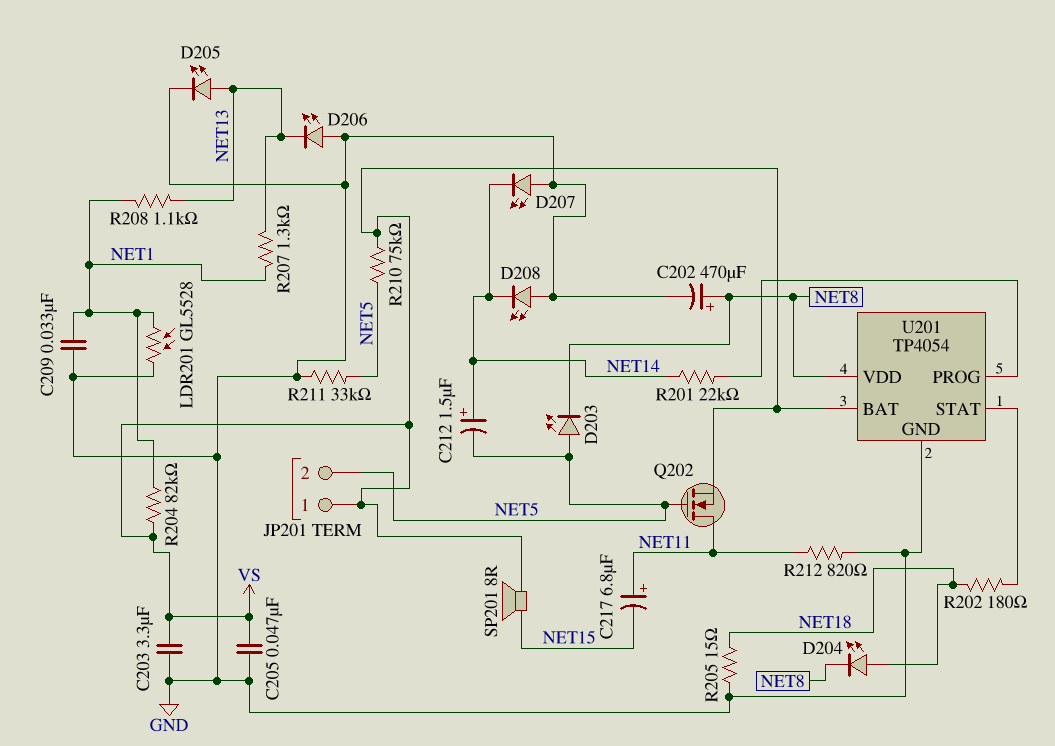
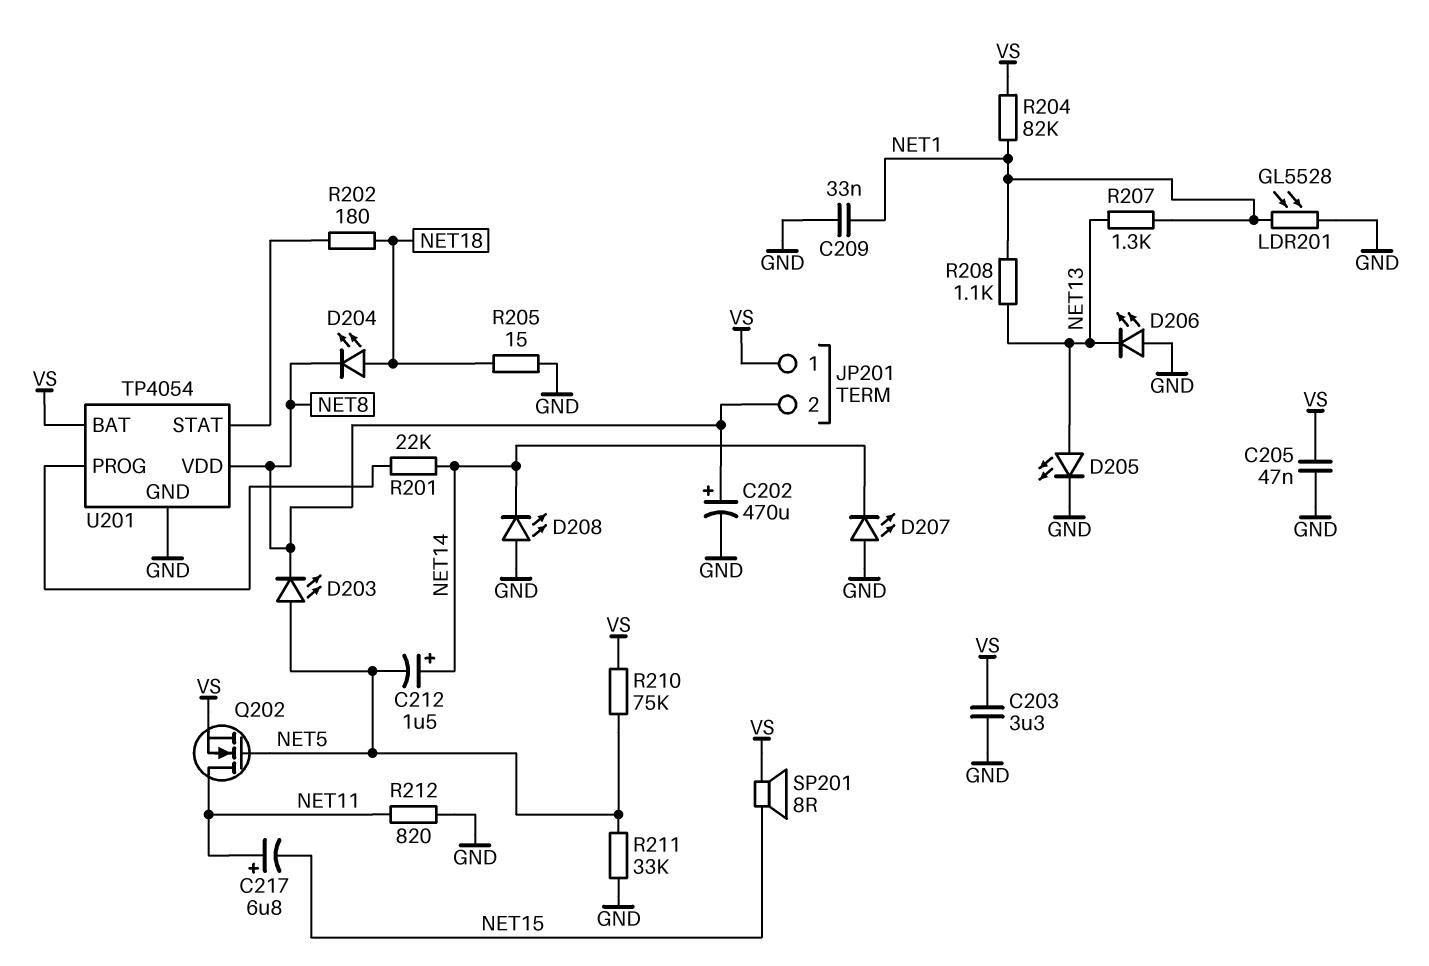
JP201 pin 2: NET5 -> NET8

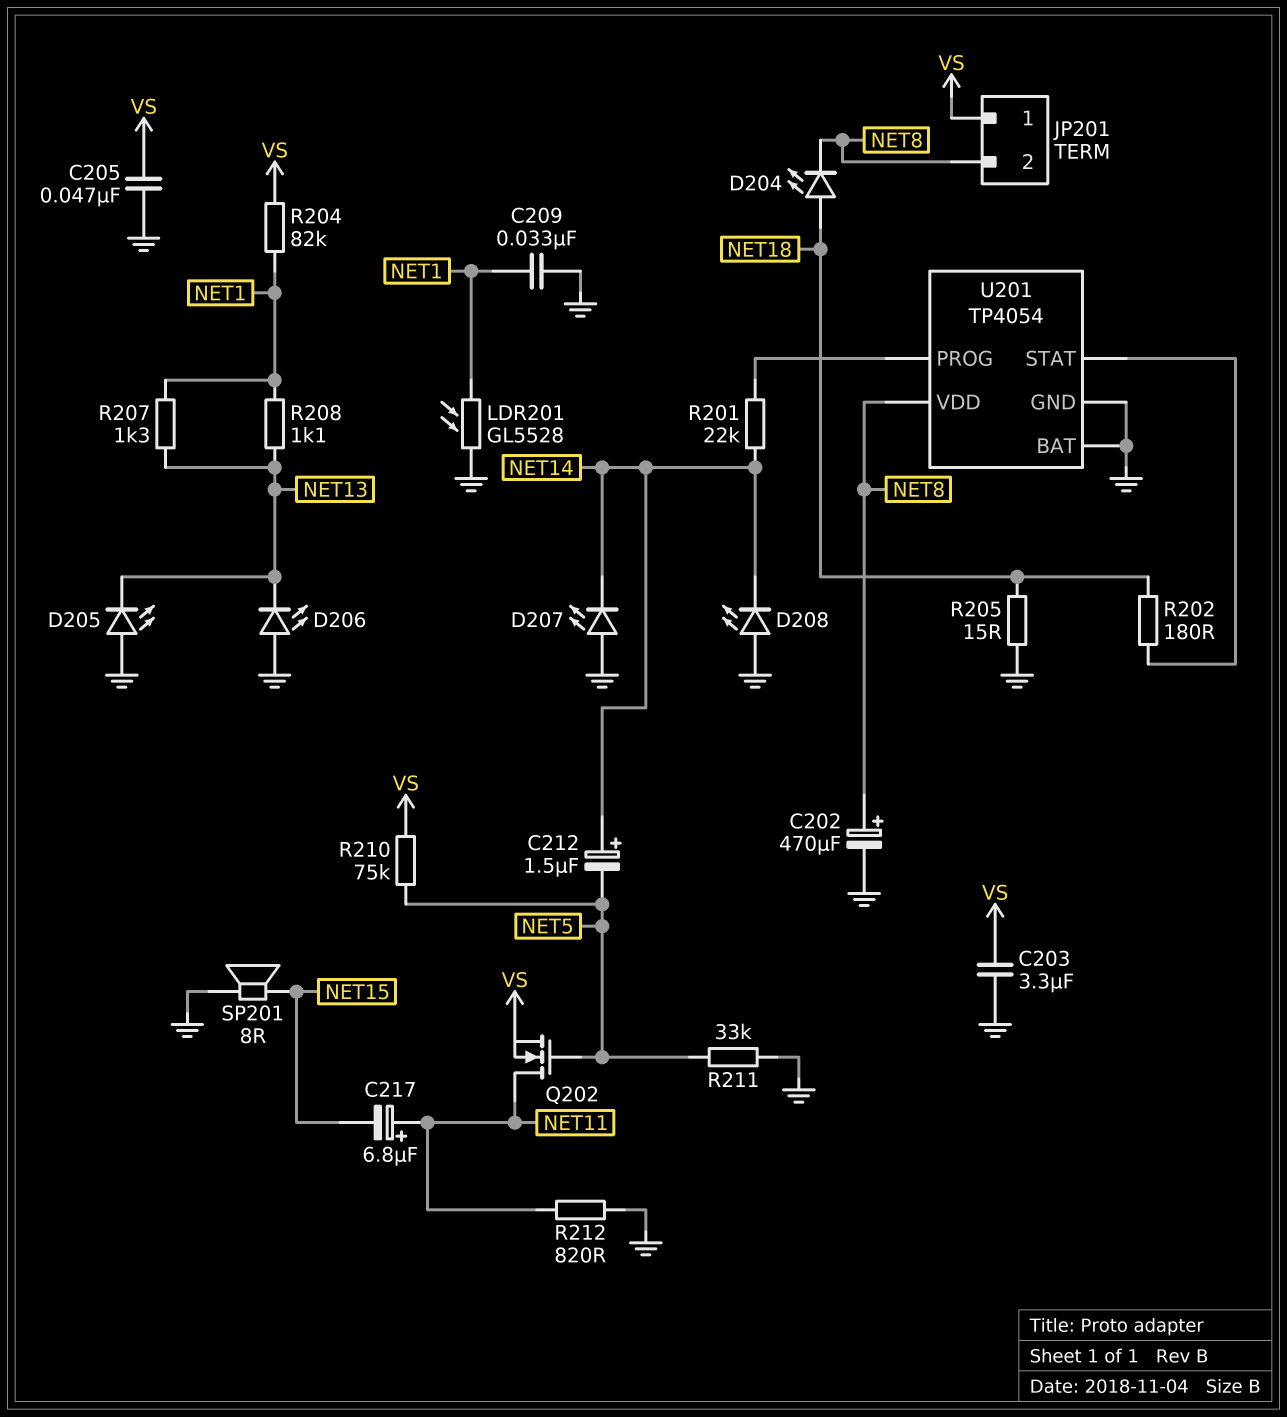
D203: LED (A NET5, K NET8) -> none
D205: LED (A NET13, K GND) -> LED (A GND, K NET13)
SP201: speaker 8R (NET15, VS) -> speaker 8R (GND, NET15)
U201 pin BAT: VS -> GND

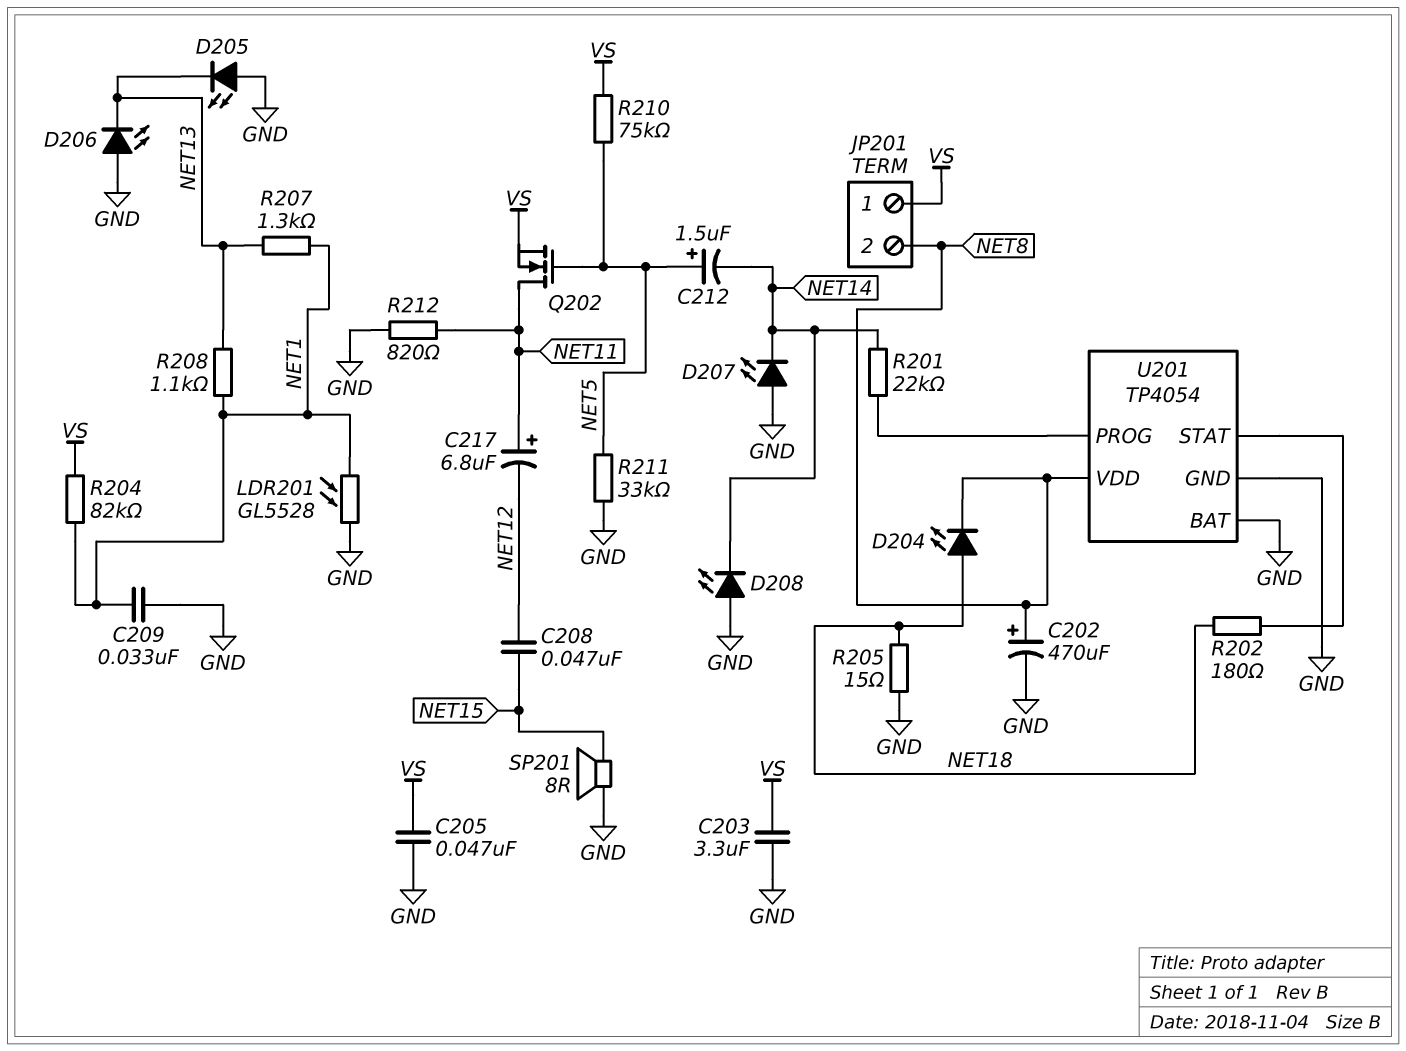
C208: none -> 47nF (NET12, NET15)
C212: 1.5uF (plus NET14, minus NET5) -> 1.5uF (plus NET5, minus NET14)
C217: 6.8uF (plus NET11, minus NET15) -> 6.8uF (plus NET11, minus NET12)

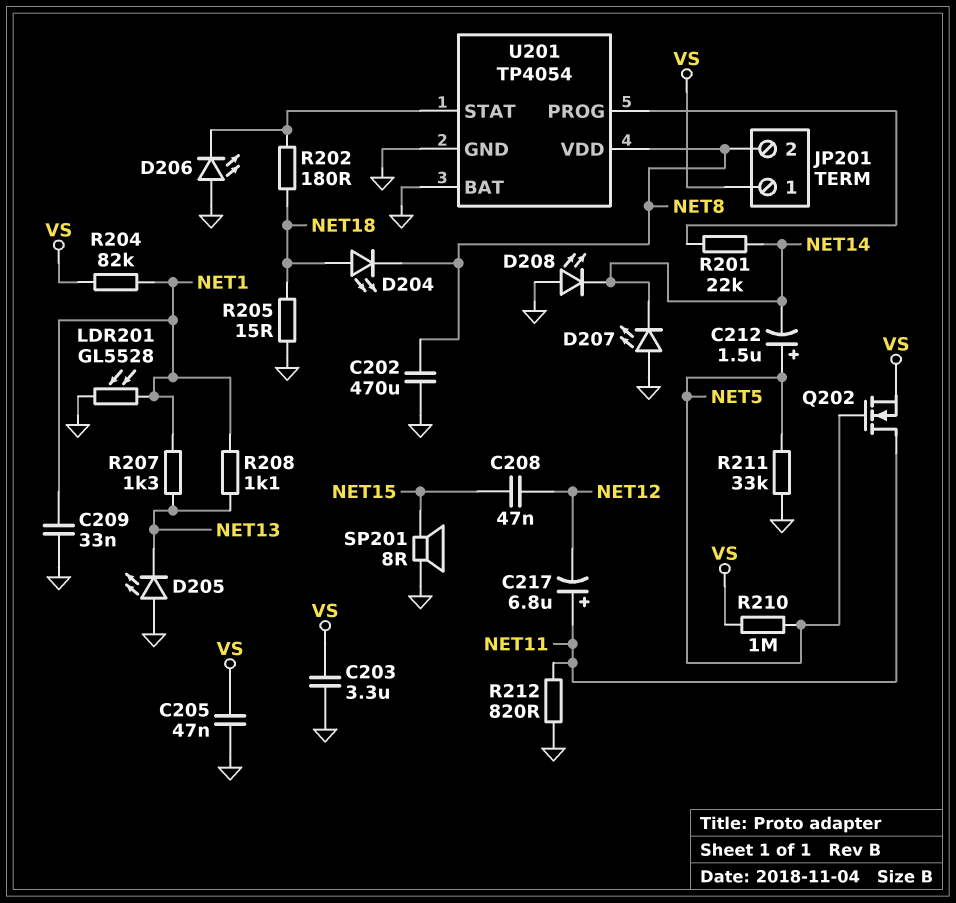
C202: 470uF (plus NET8, minus GND) -> 470uF (GND, NET8)
D206: LED (A GND, K NET13) -> LED (A GND, K U201/STAT)
R210: 75k (NET5, VS) -> 1M (NET5, VS)

